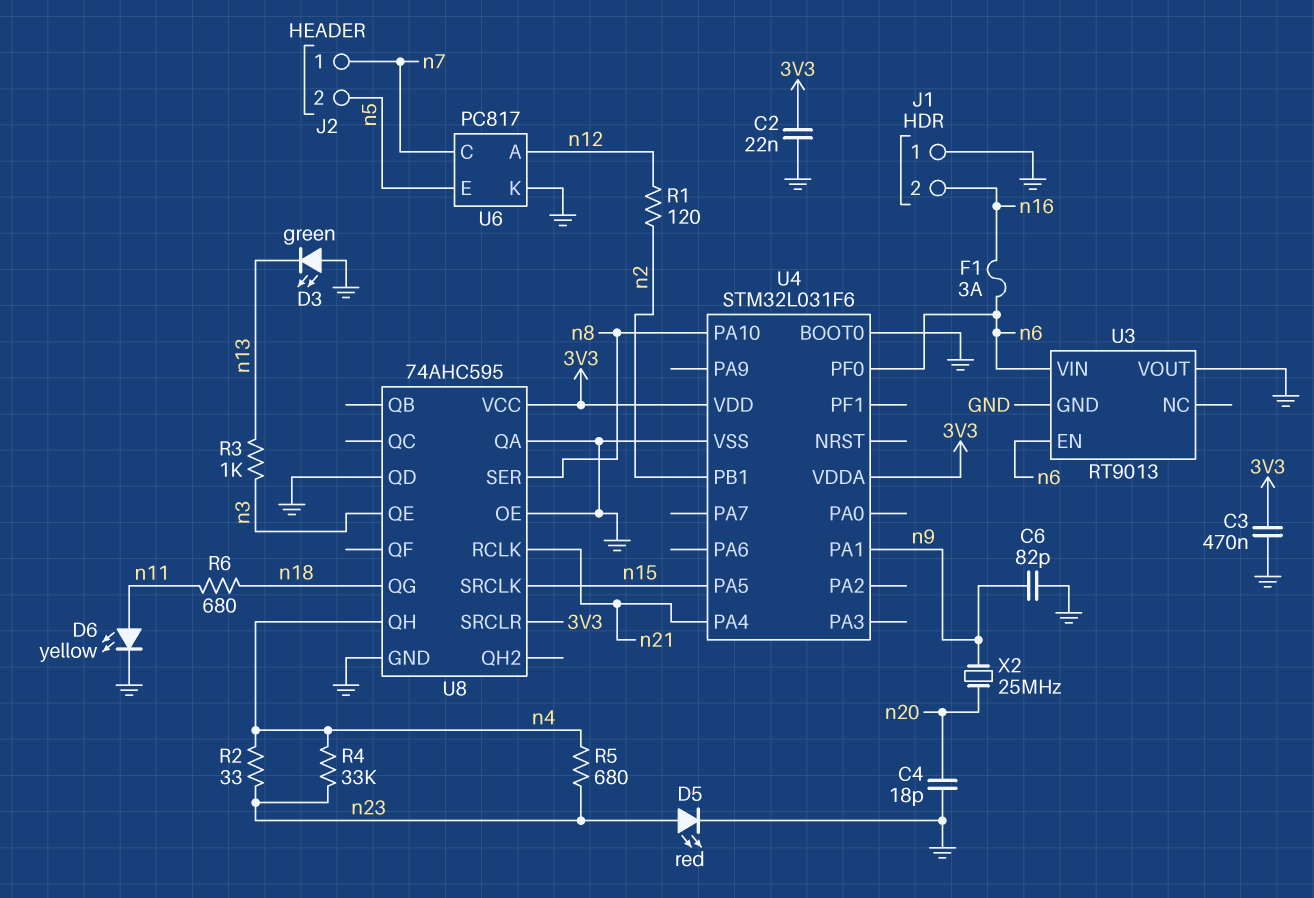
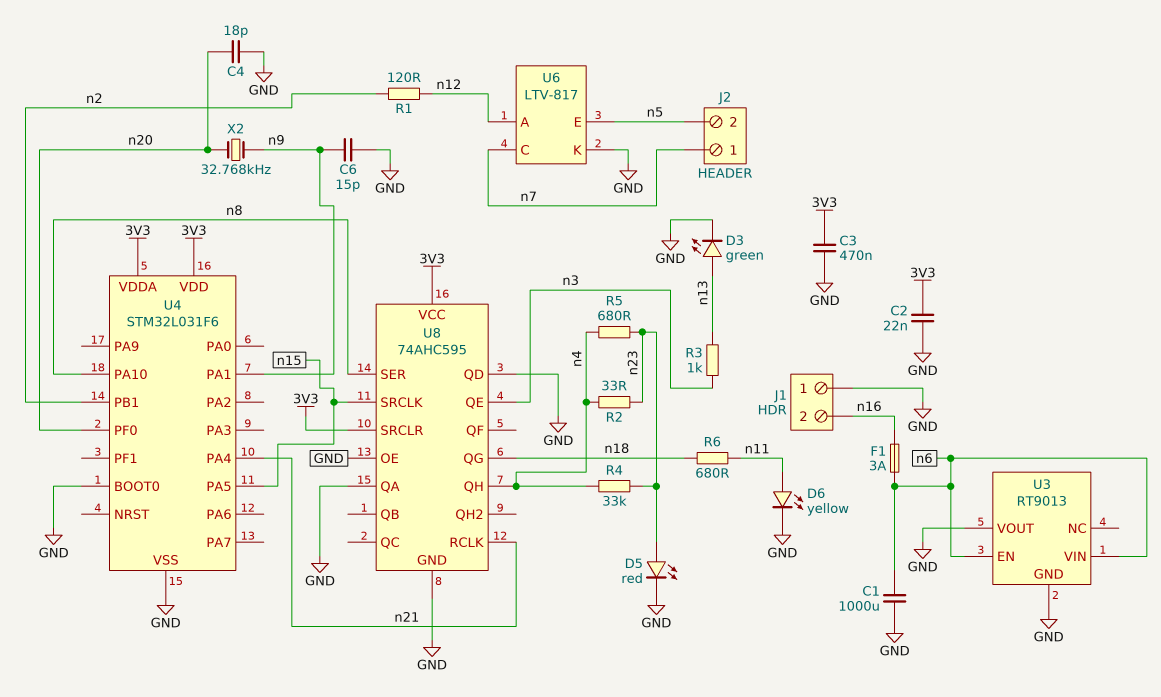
C1: none -> 1000uF (GND, n6)
C6: 82pF (GND, n9) -> 15pF (GND, n9)
D3: LED green (A GND, K n13) -> LED green (A n13, K GND)
U4 pin PF0: n6 -> n20
U6: PC817 -> LTV-817
X2: 25MHz (n9, n20) -> 32.768kHz (n9, n20)

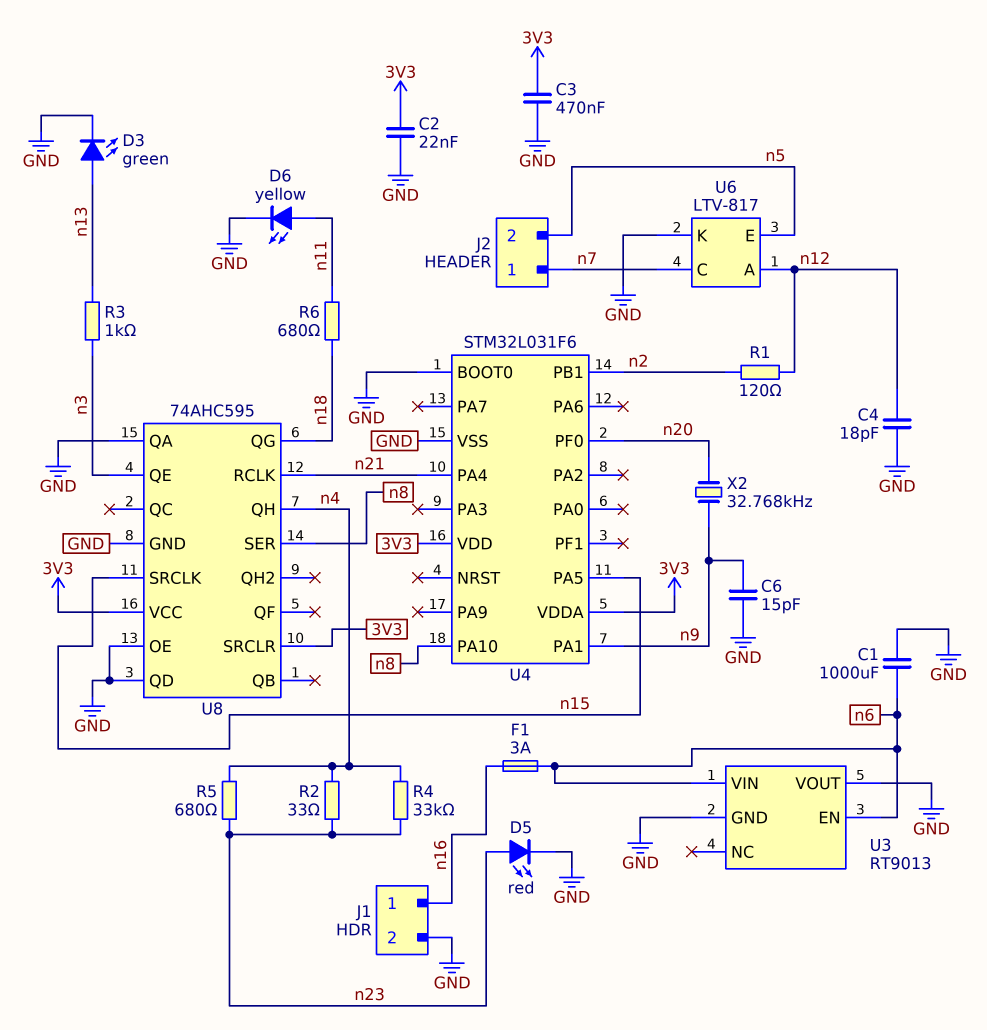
C4: 18pF (GND, n20) -> 18pF (GND, n12)
J1 pin 1: GND -> n16
J1 pin 2: n16 -> GND

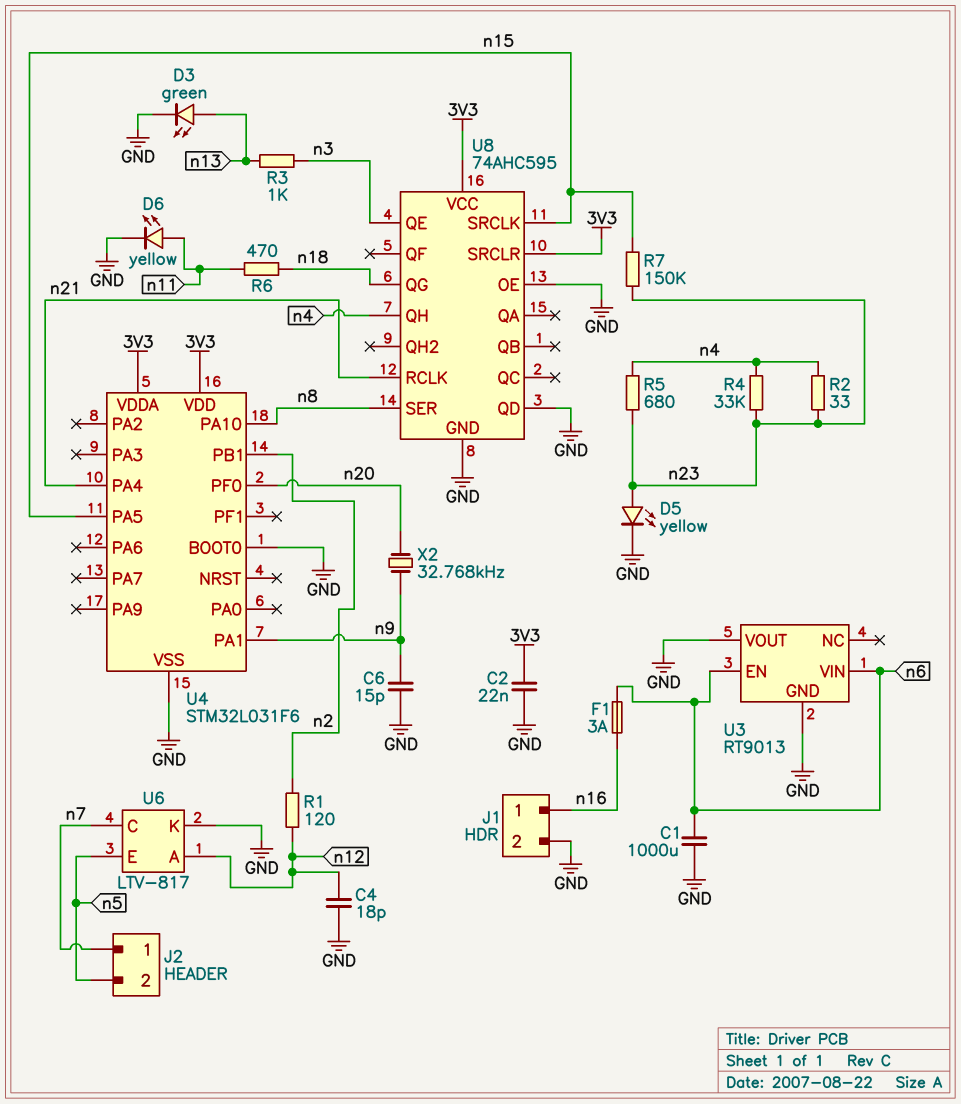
C3: 470nF (3V3, GND) -> none
D5: LED red (A n23, K GND) -> LED yellow (A n23, K GND)
R6: 680 (n11, n18) -> 470 (n11, n18)
R7: none -> 150k (n15, n23)
U8 pin QA: GND -> none

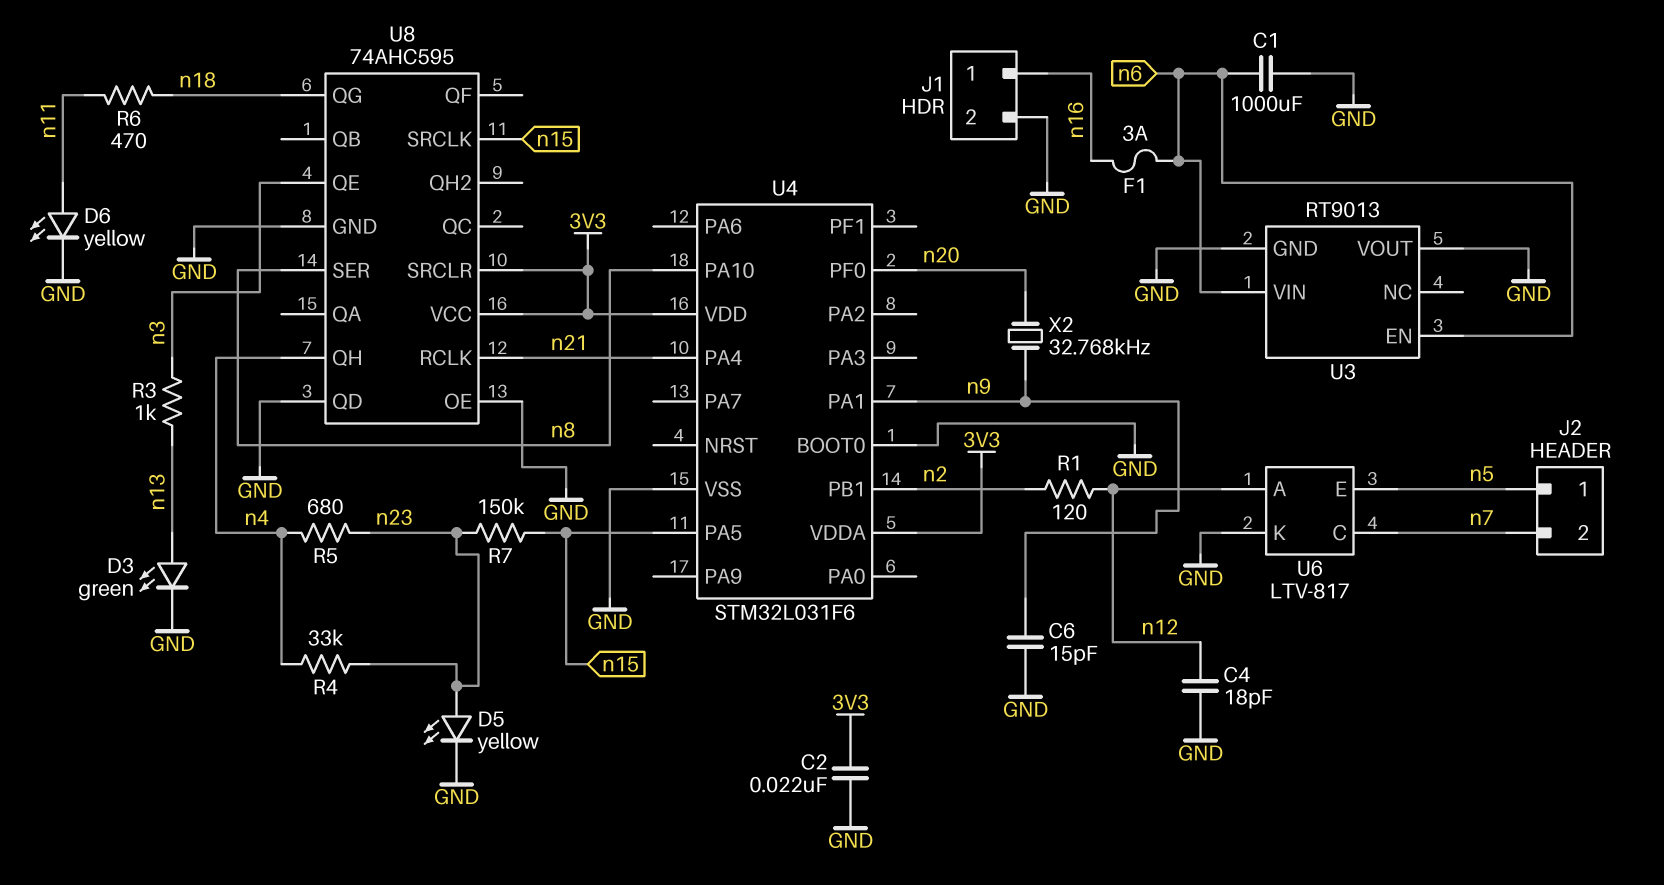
J2 pin 1: n7 -> n5
J2 pin 2: n5 -> n7
R2: 33 (n4, n23) -> none

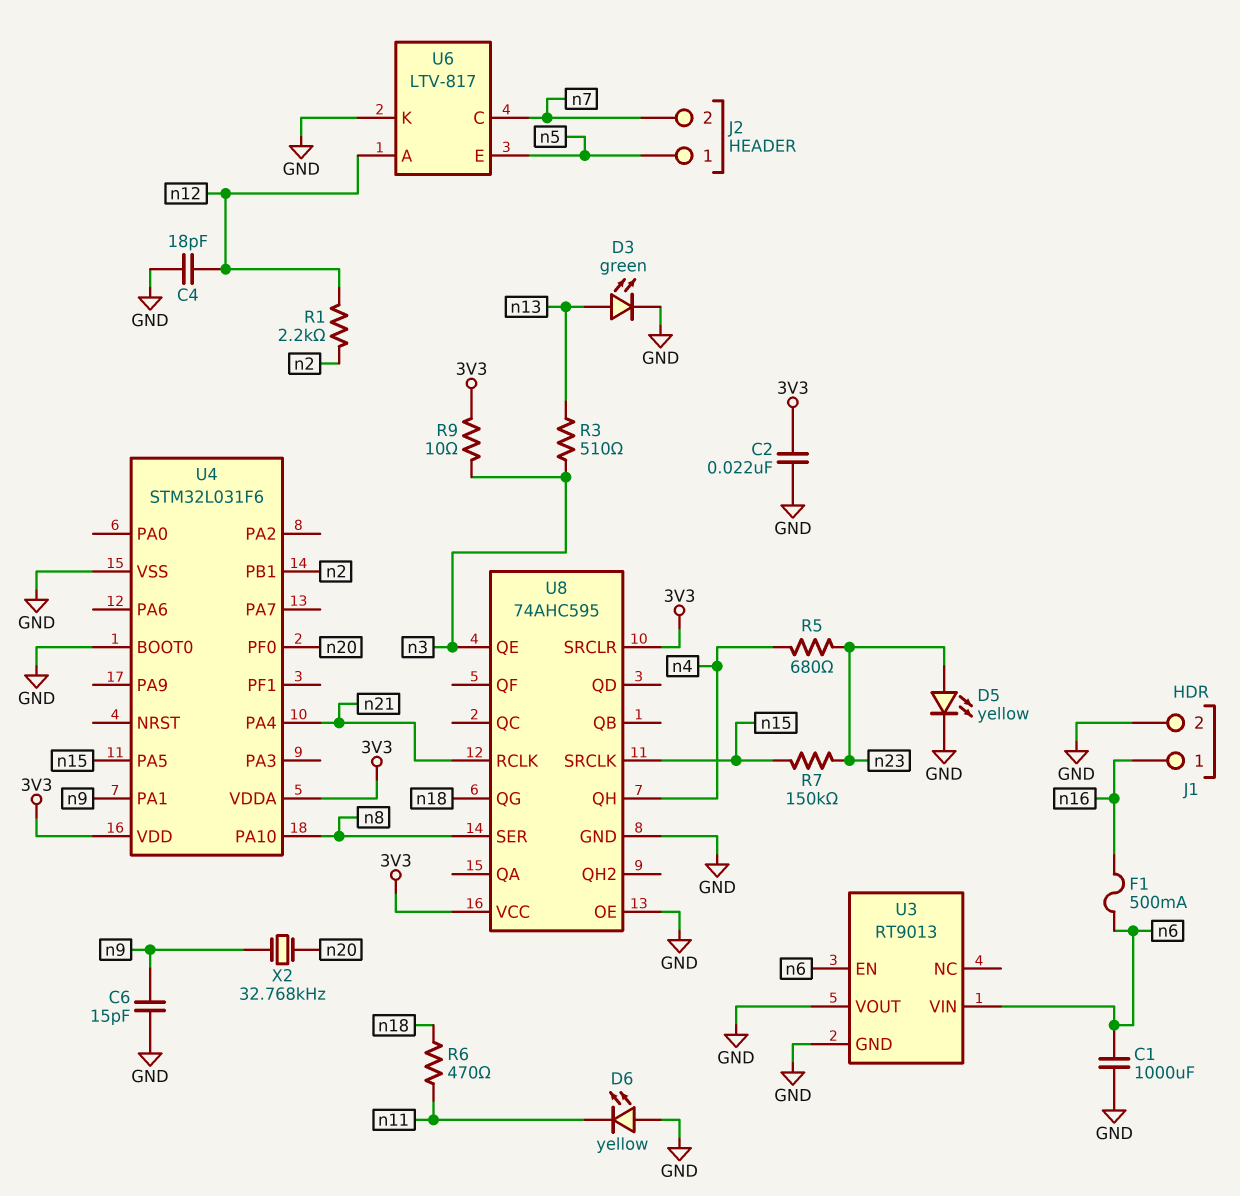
D6: LED yellow (A n11, K GND) -> LED yellow (A GND, K n11)
F1: 3A (n6, n16) -> 500mA (n6, n16)
R1: 120 (n2, n12) -> 2.2k (n2, n12)
R3: 1k (n3, n13) -> 510 (n3, n13)
R4: 33k (n4, n23) -> none
R9: none -> 10 (3V3, n3)
U8 pin QD: GND -> none

